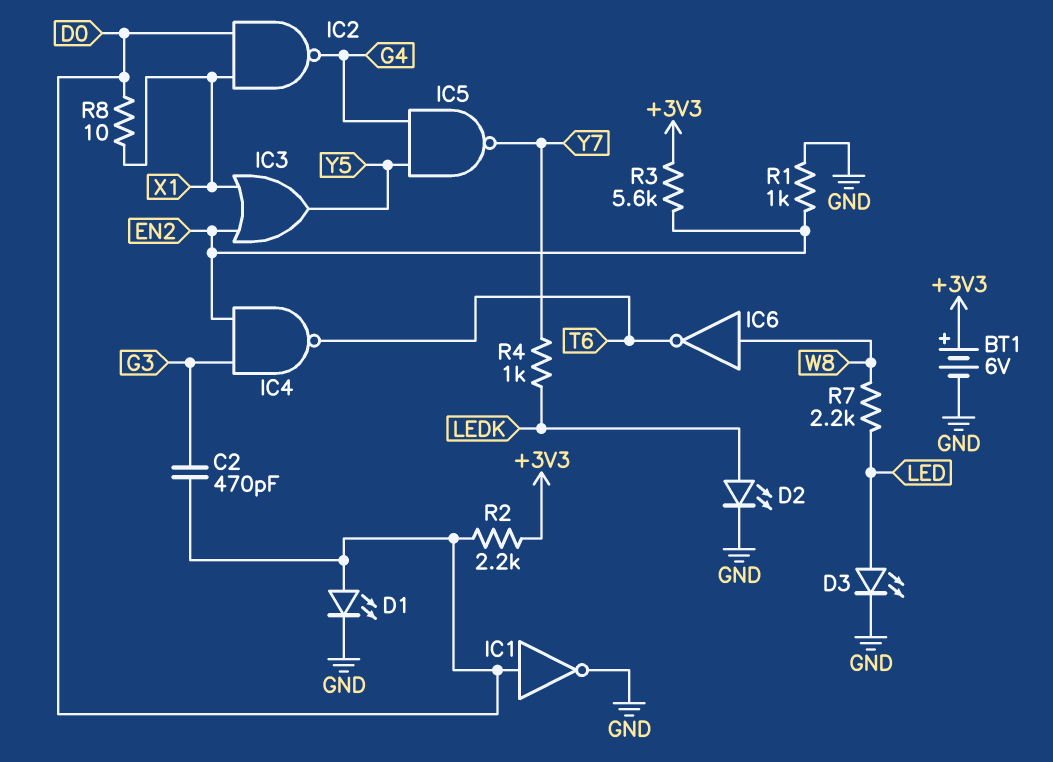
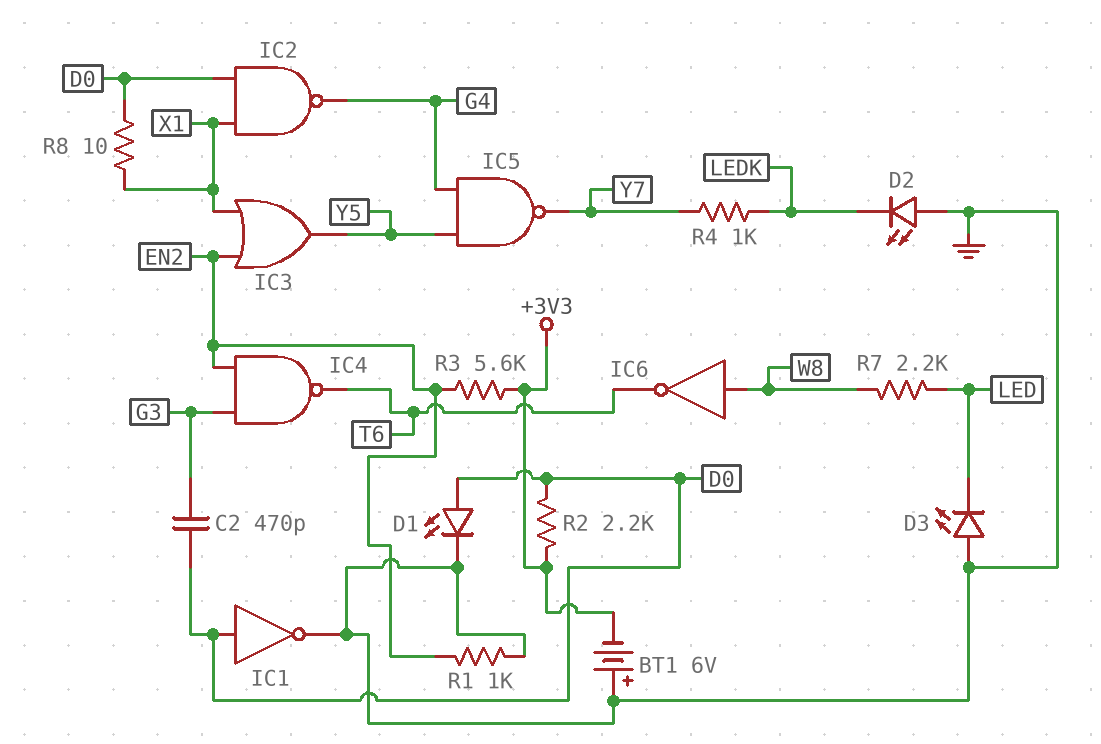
BT1: 6V (plus +3V3, minus GND) -> 6V (plus GND, minus +3V3)
D2: LED (A LEDK, K GND) -> LED (A GND, K LEDK)
D3: LED (A LED, K GND) -> LED (A GND, K LED)

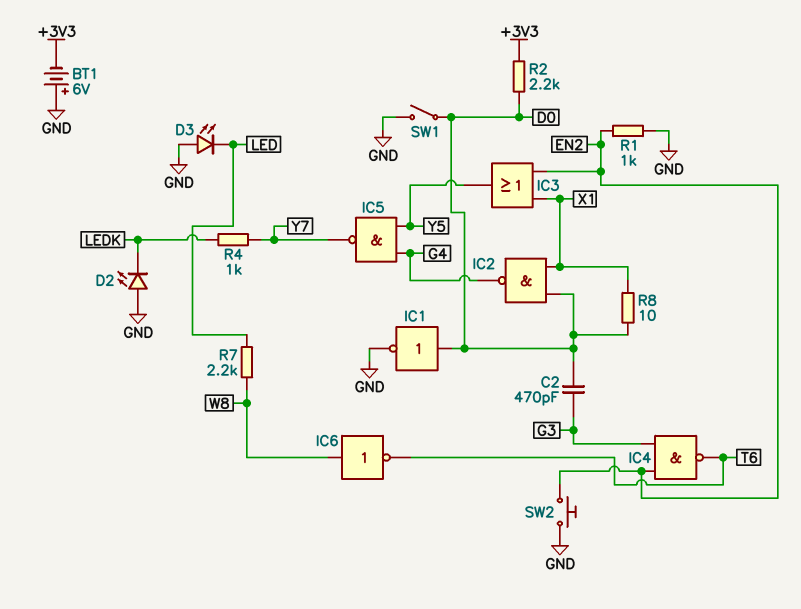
D1: LED (A D0, K GND) -> none
R3: 5.6k (+3V3, EN2) -> none
SW1: none -> switch (D0, GND)
SW2: none -> button (EN2, GND)

